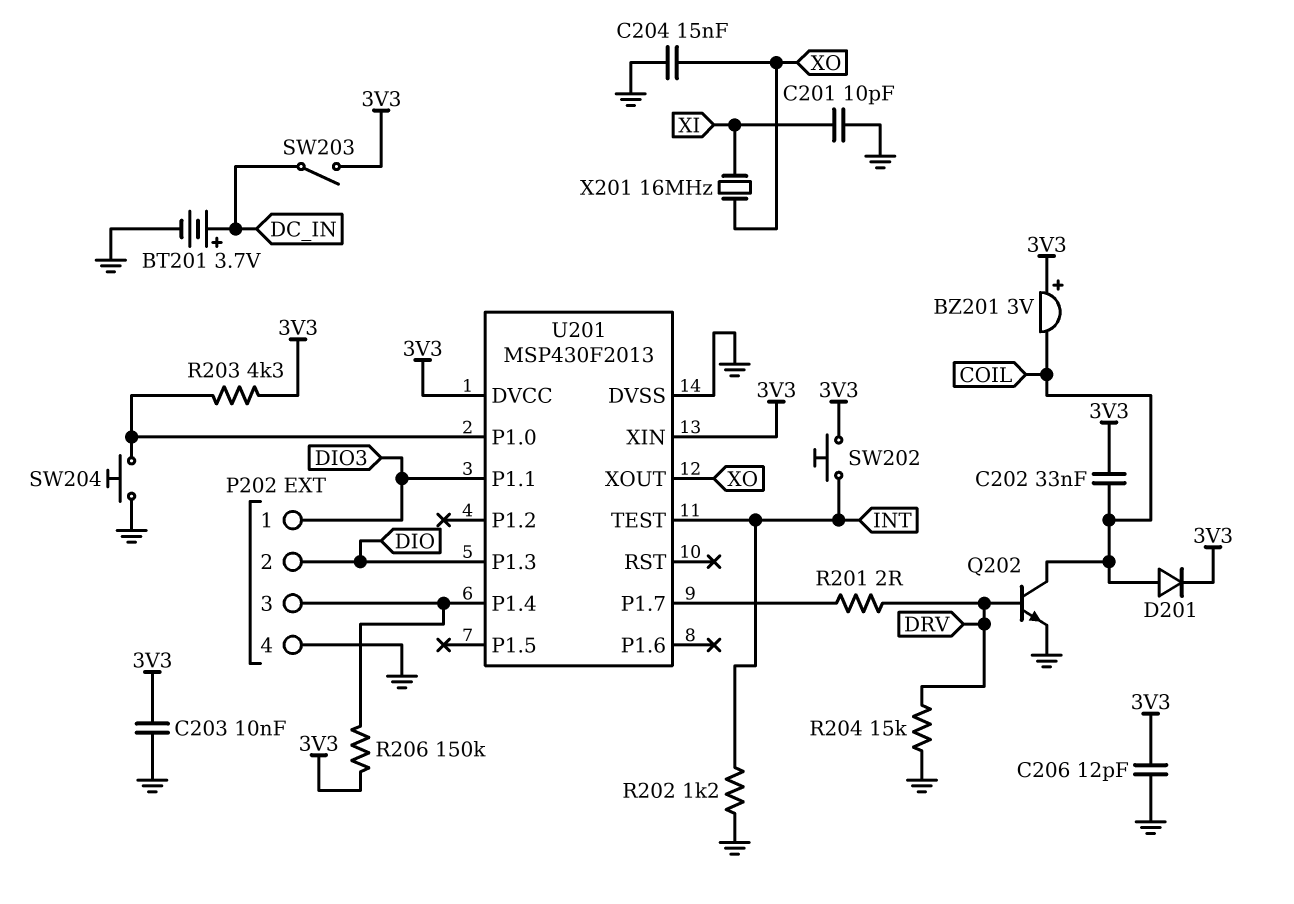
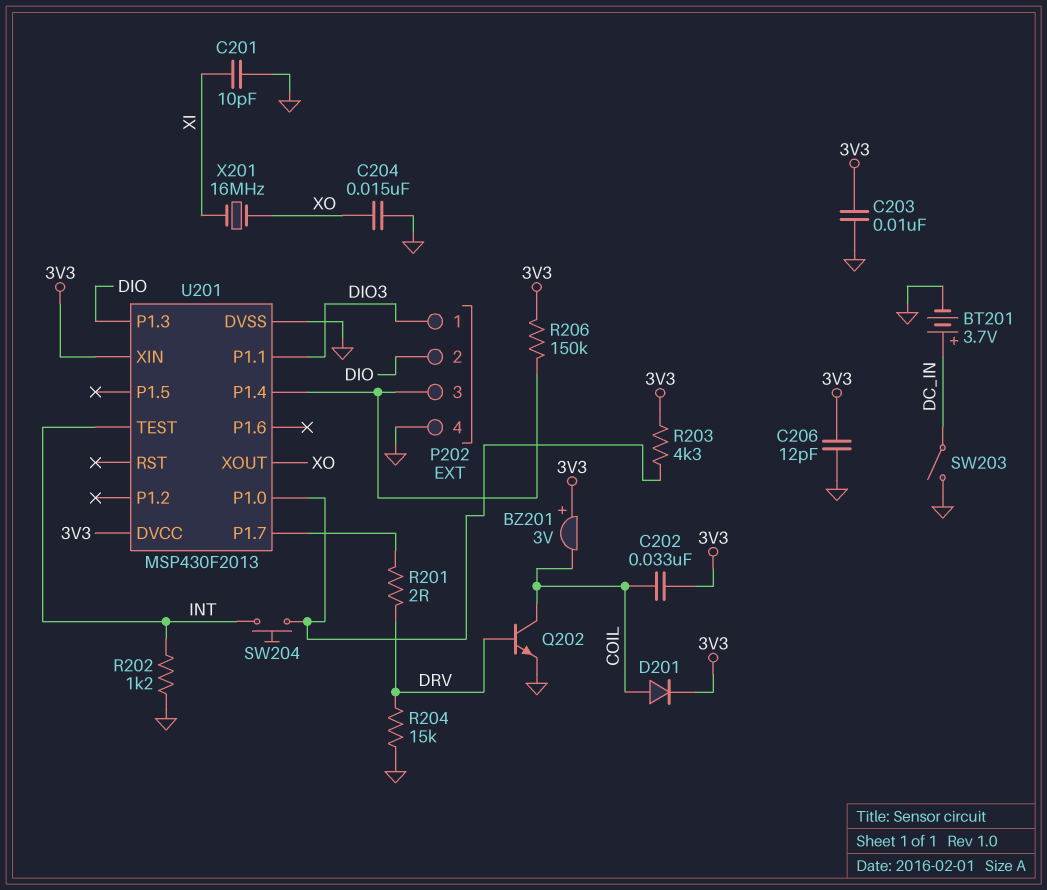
SW202: button (3V3, INT) -> none
SW203: switch (3V3, DC_IN) -> switch (DC_IN, GND)
SW204: button (GND, U201/P1.0) -> button (INT, U201/P1.0)

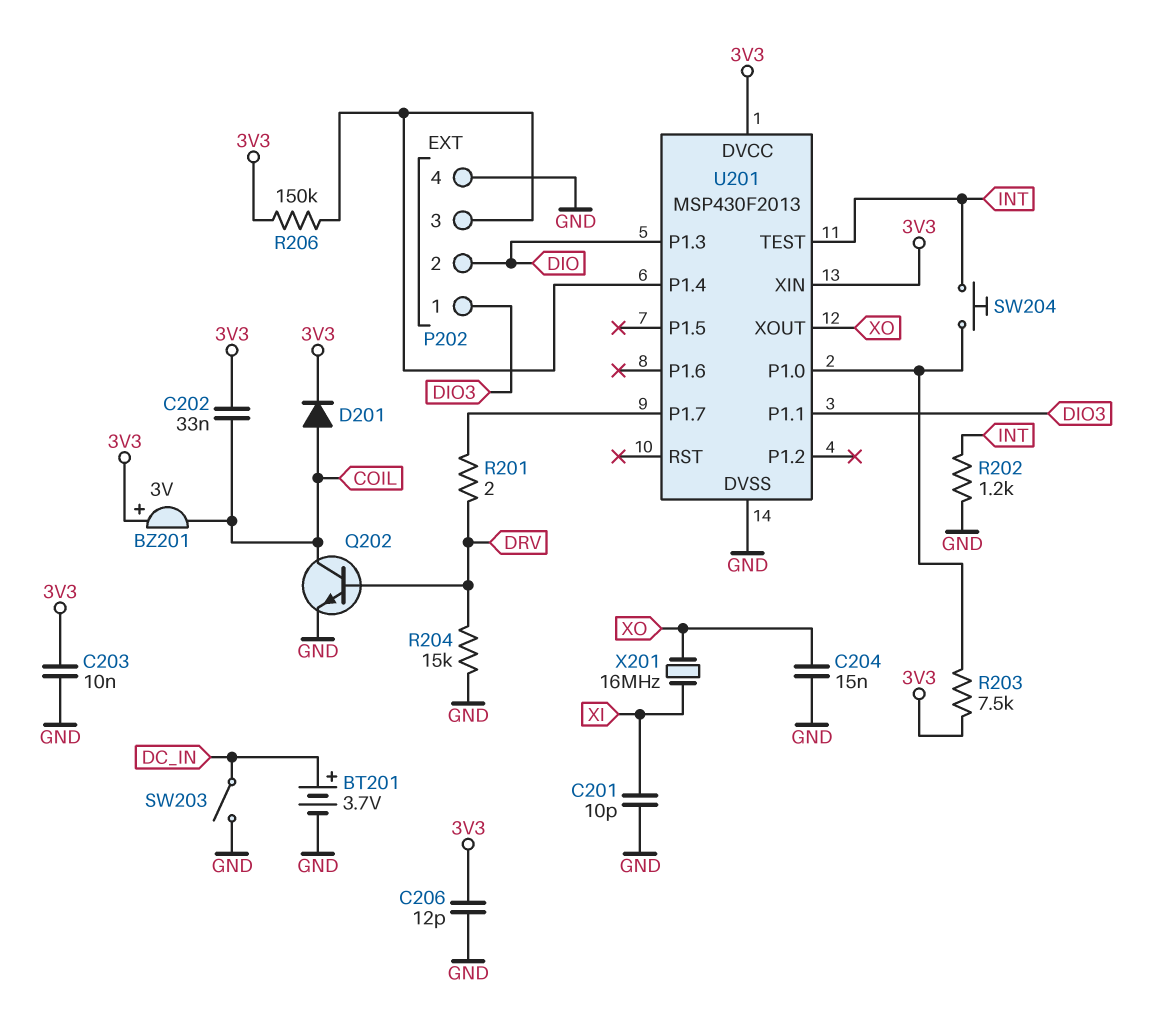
R203: 4.3k (3V3, U201/P1.0) -> 7.5k (3V3, U201/P1.0)

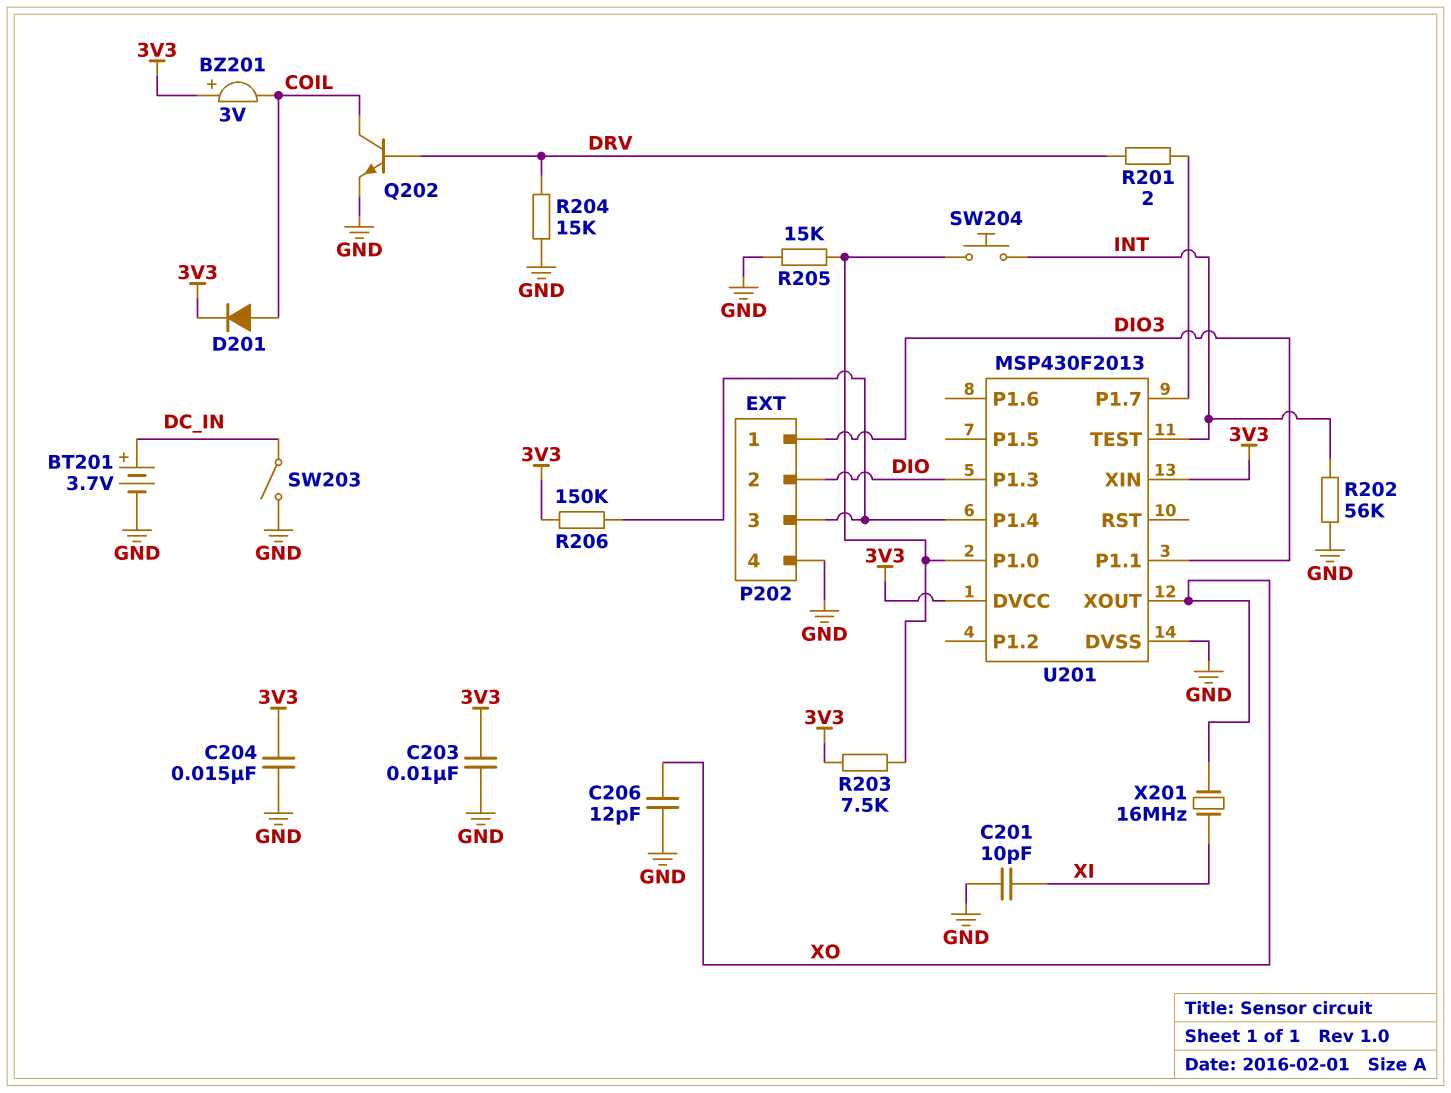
C202: 33nF (3V3, COIL) -> none
C204: 15nF (GND, XO) -> 15nF (3V3, GND)
C206: 12pF (3V3, GND) -> 12pF (GND, XO)
R202: 1.2k (GND, INT) -> 56k (GND, INT)
R205: none -> 15k (GND, U201/P1.0)

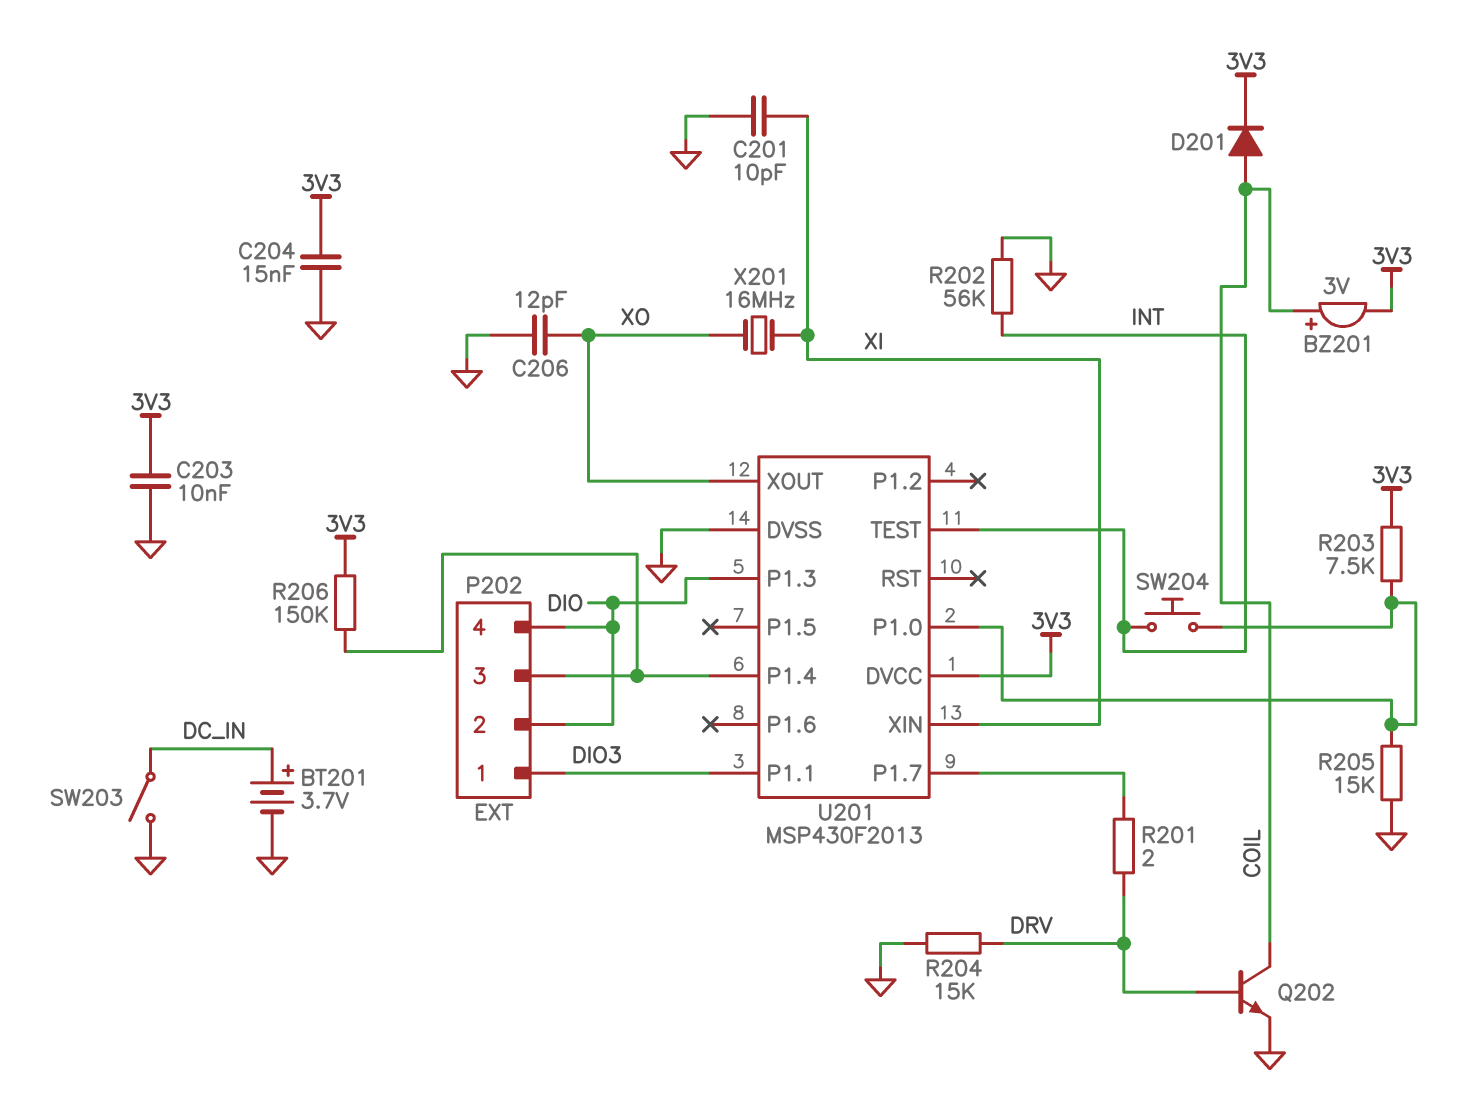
BZ201: buzzer 3V (plus 3V3, minus COIL) -> buzzer 3V (plus COIL, minus 3V3)
P202 pin 4: GND -> DIO
U201 pin XIN: 3V3 -> XI

